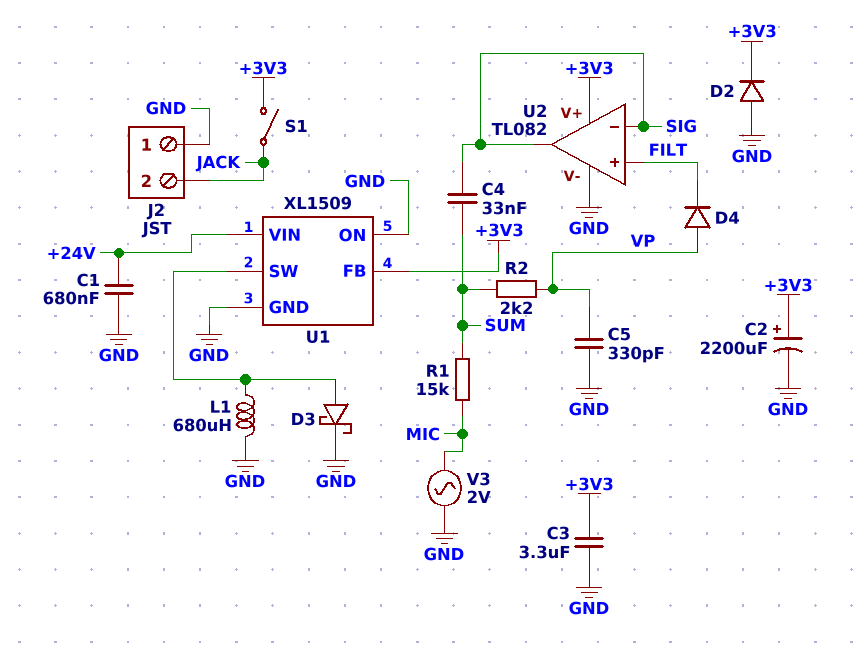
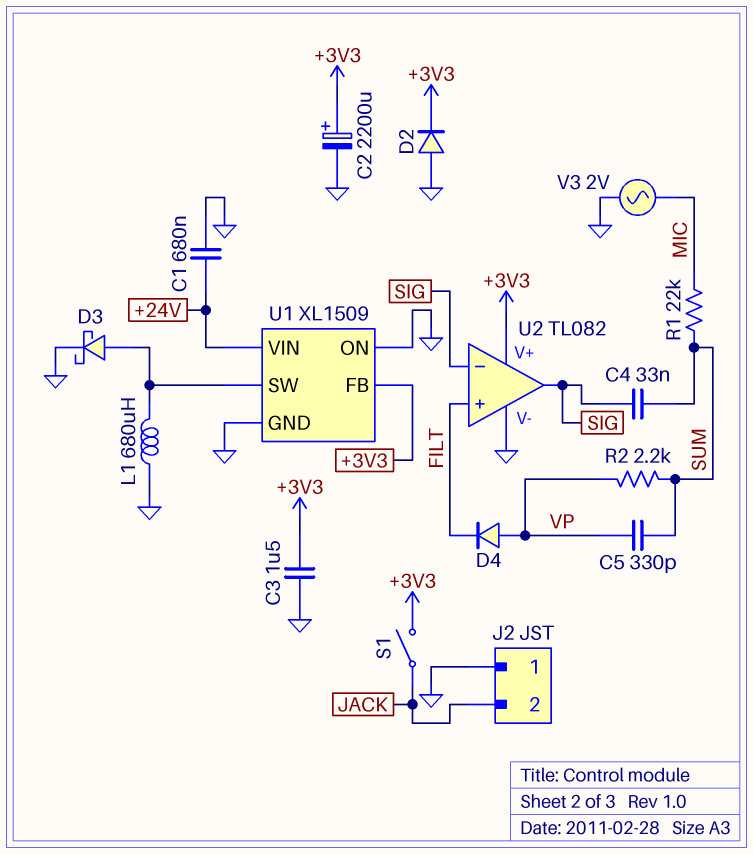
C3: 3.3uF (+3V3, GND) -> 1.5uF (+3V3, GND)
C5: 330pF (GND, VP) -> 330pF (SUM, VP)
R1: 15k (MIC, SUM) -> 22k (MIC, SUM)

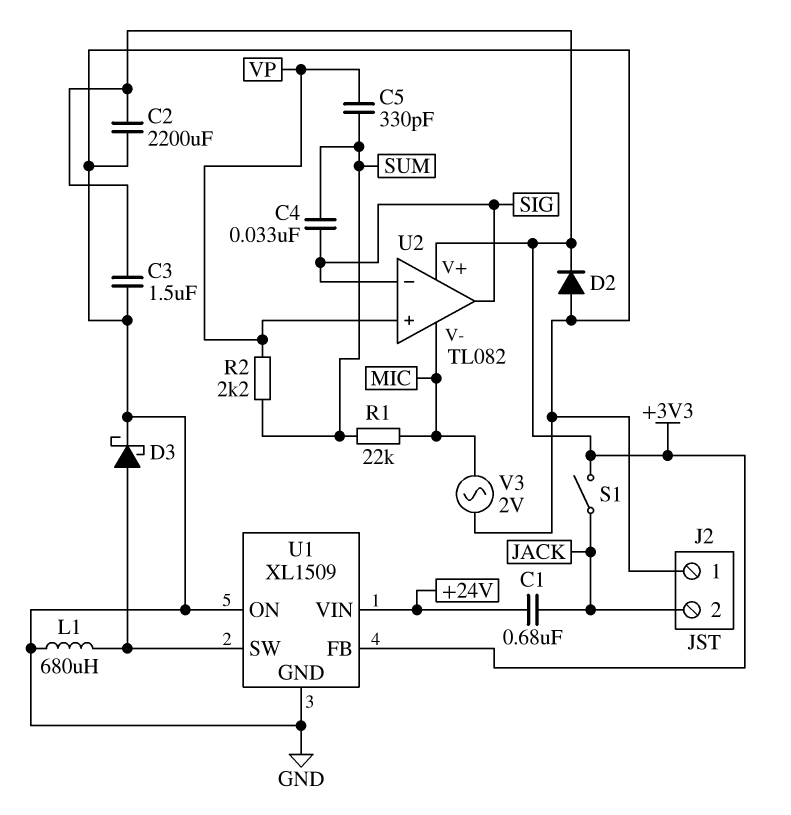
C1: 680nF (+24V, GND) -> 680nF (+24V, JACK)
C2: 2200uF (plus +3V3, minus GND) -> 2200uF (+3V3, GND)
D4: diode (A VP, K FILT) -> none
U2 pin V-: GND -> MIC
U2 pin in+: FILT -> VP

